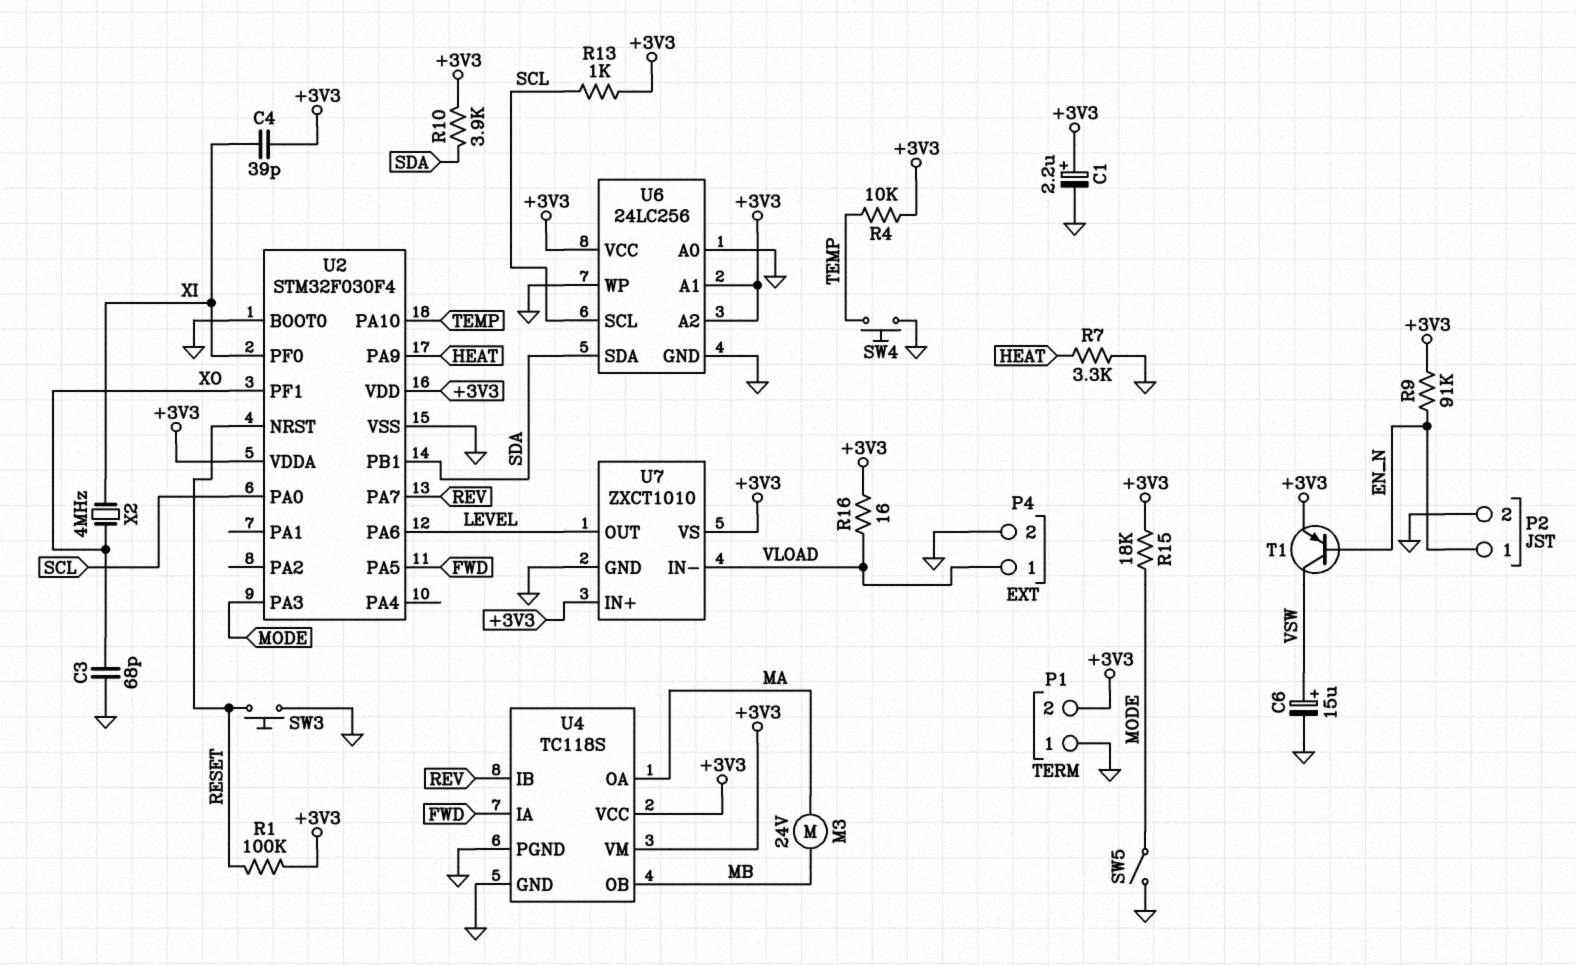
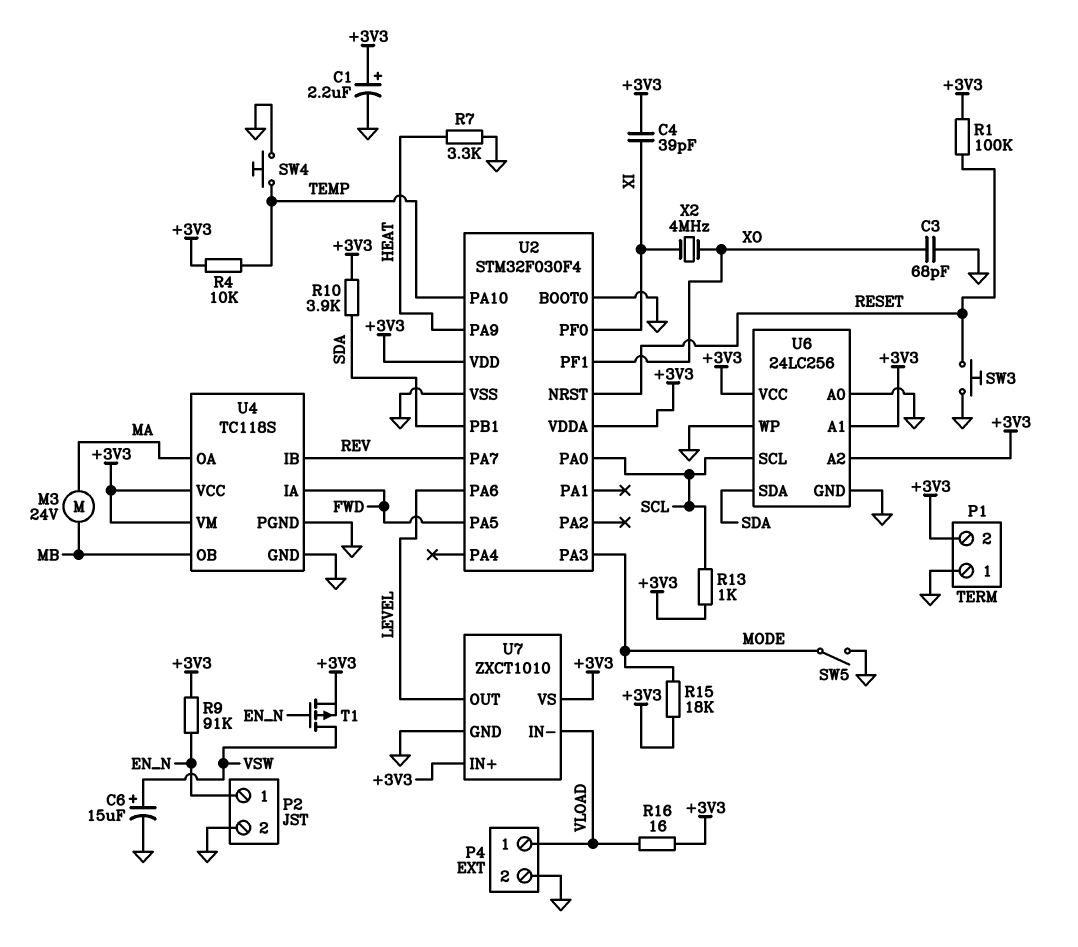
T1: PNP (B EN_N, C VSW, E +3V3) -> PMOS (G EN_N, D VSW, S +3V3)

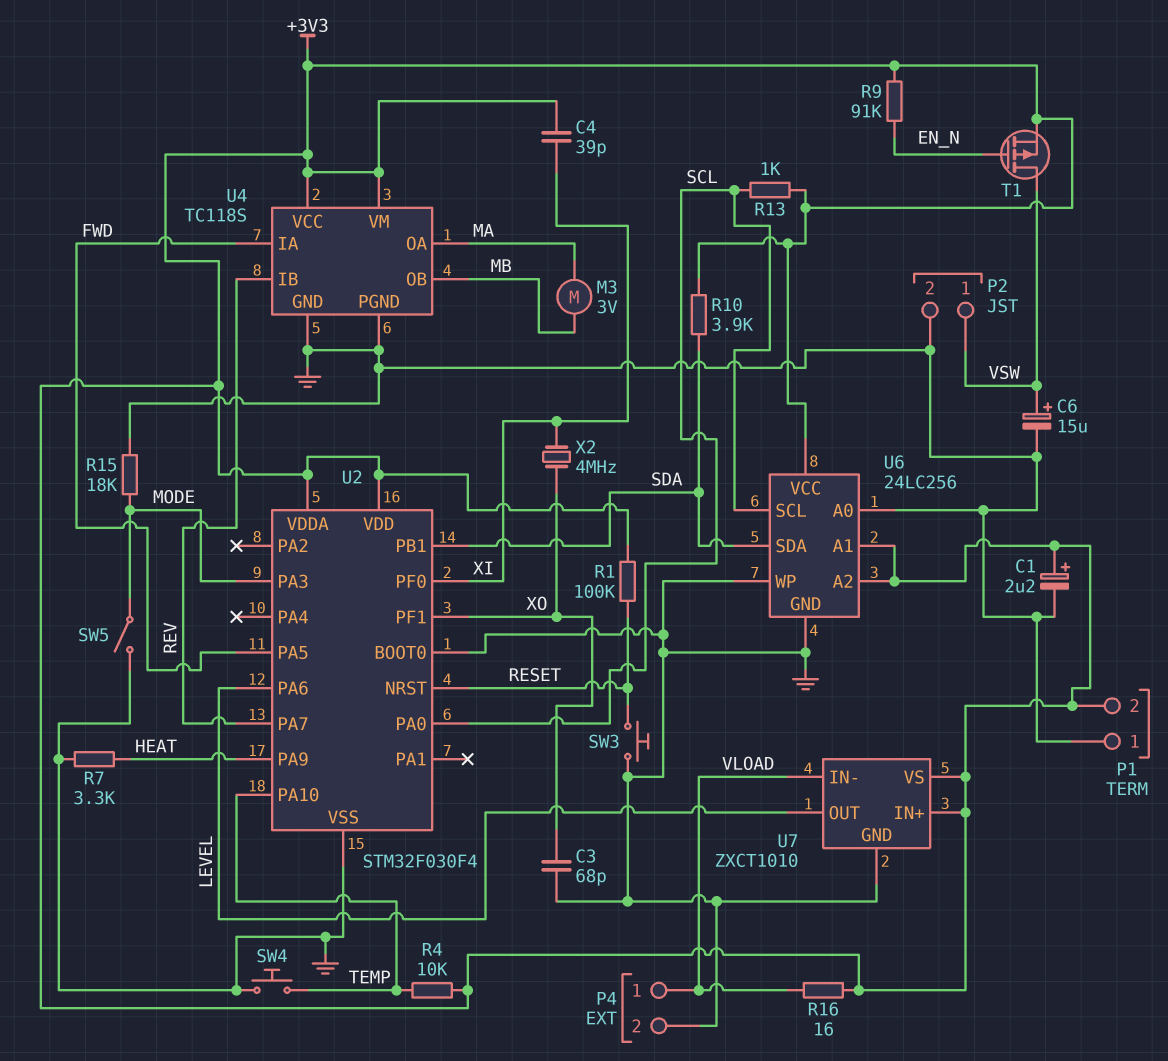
M3: motor 24V (MA, MB) -> motor 3V (MA, MB)
P2 pin 1: EN_N -> VSW
R15: 18k (+3V3, MODE) -> 18k (GND, MODE)

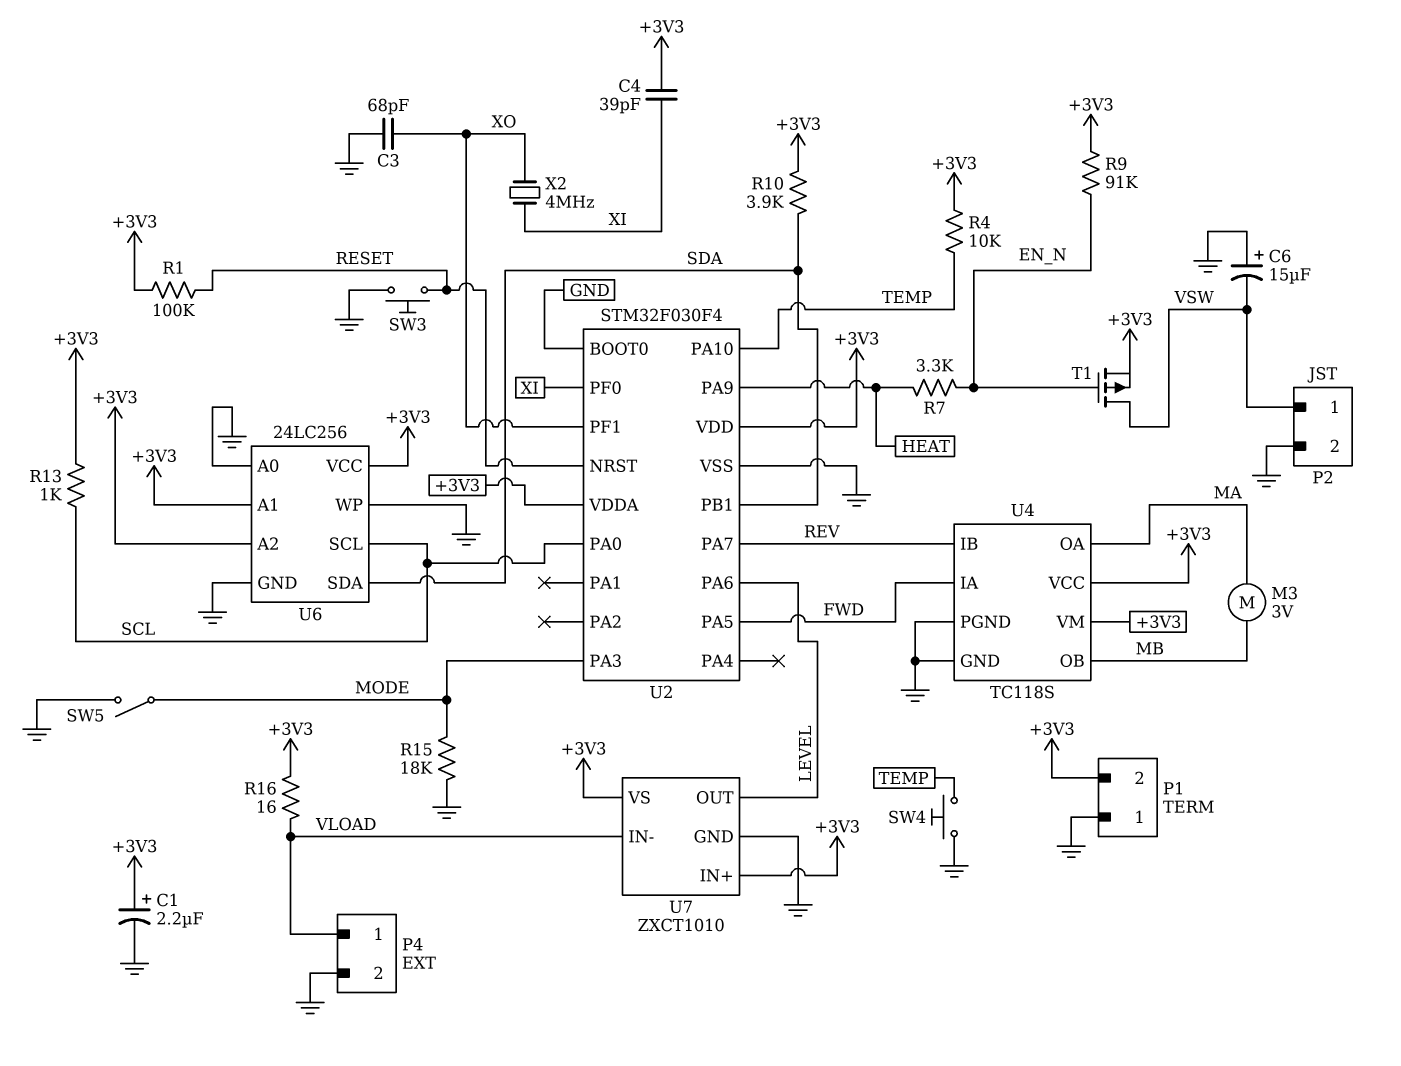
C6: 15uF (plus VSW, minus GND) -> 15uF (plus GND, minus VSW)
R7: 3.3k (GND, HEAT) -> 3.3k (EN_N, HEAT)

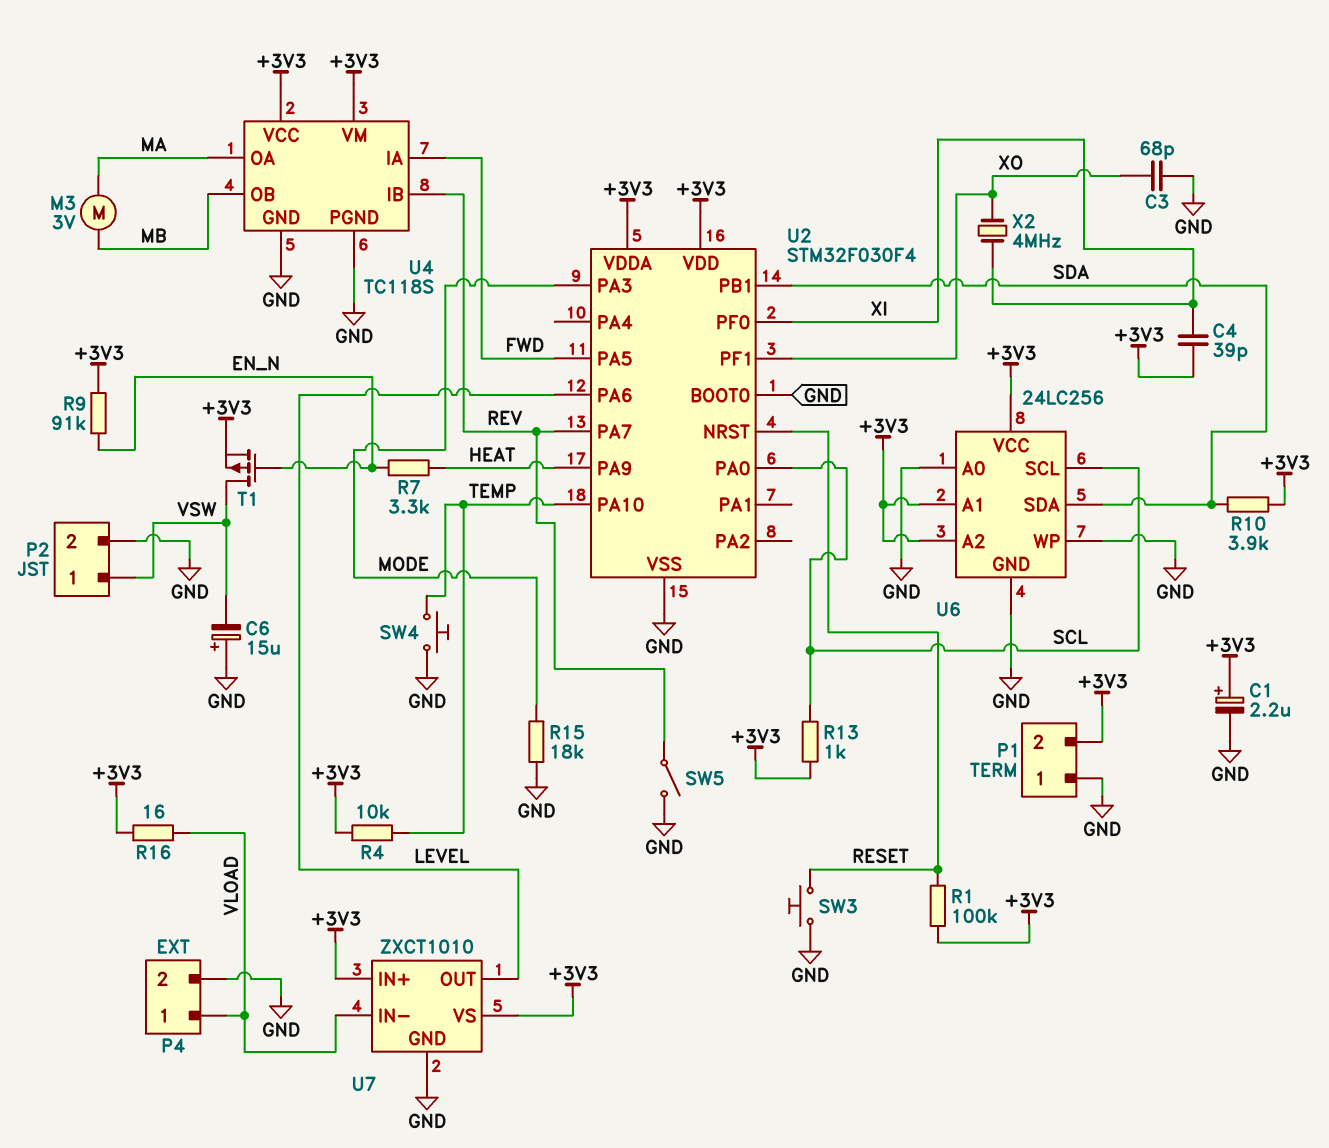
SW5: switch (GND, MODE) -> switch (GND, REV)

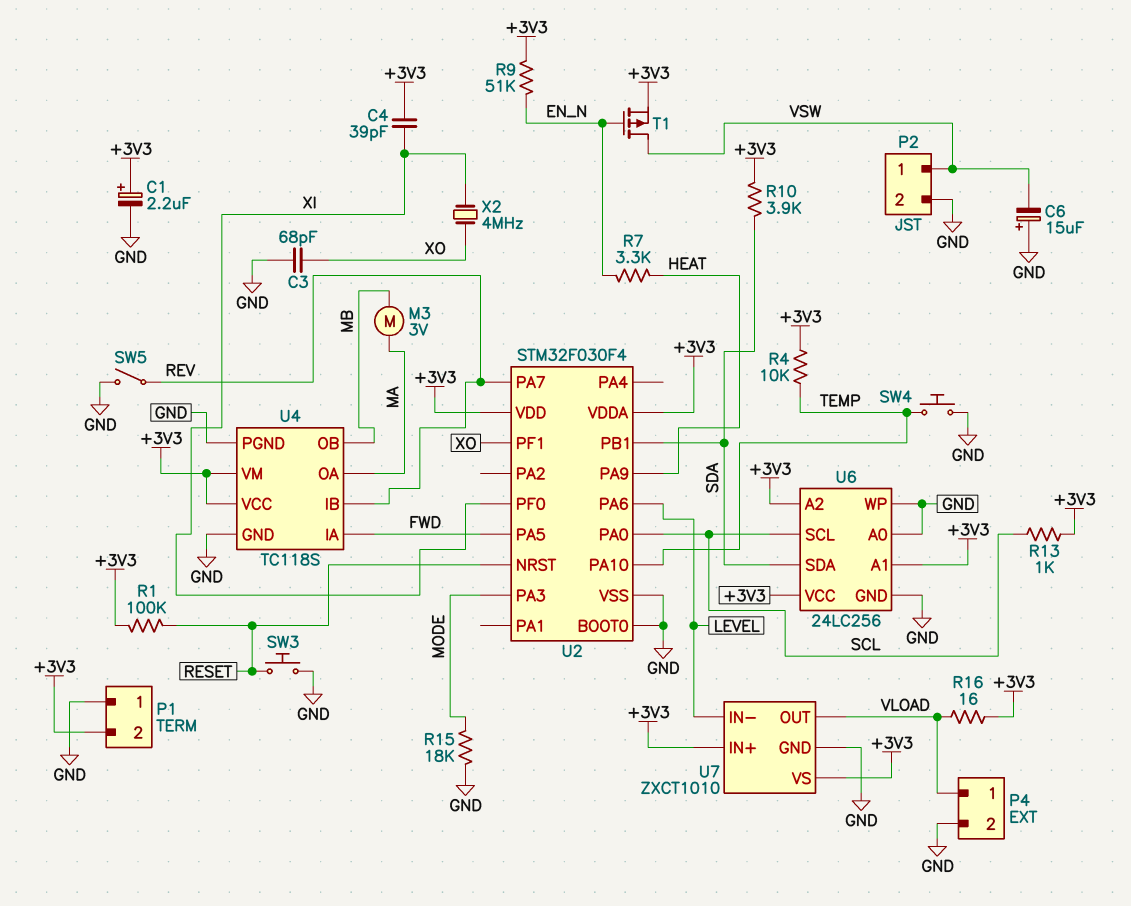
R9: 91k (+3V3, EN_N) -> 51k (+3V3, EN_N)
U7 pin IN-: VLOAD -> LEVEL
U7 pin OUT: LEVEL -> VLOAD

